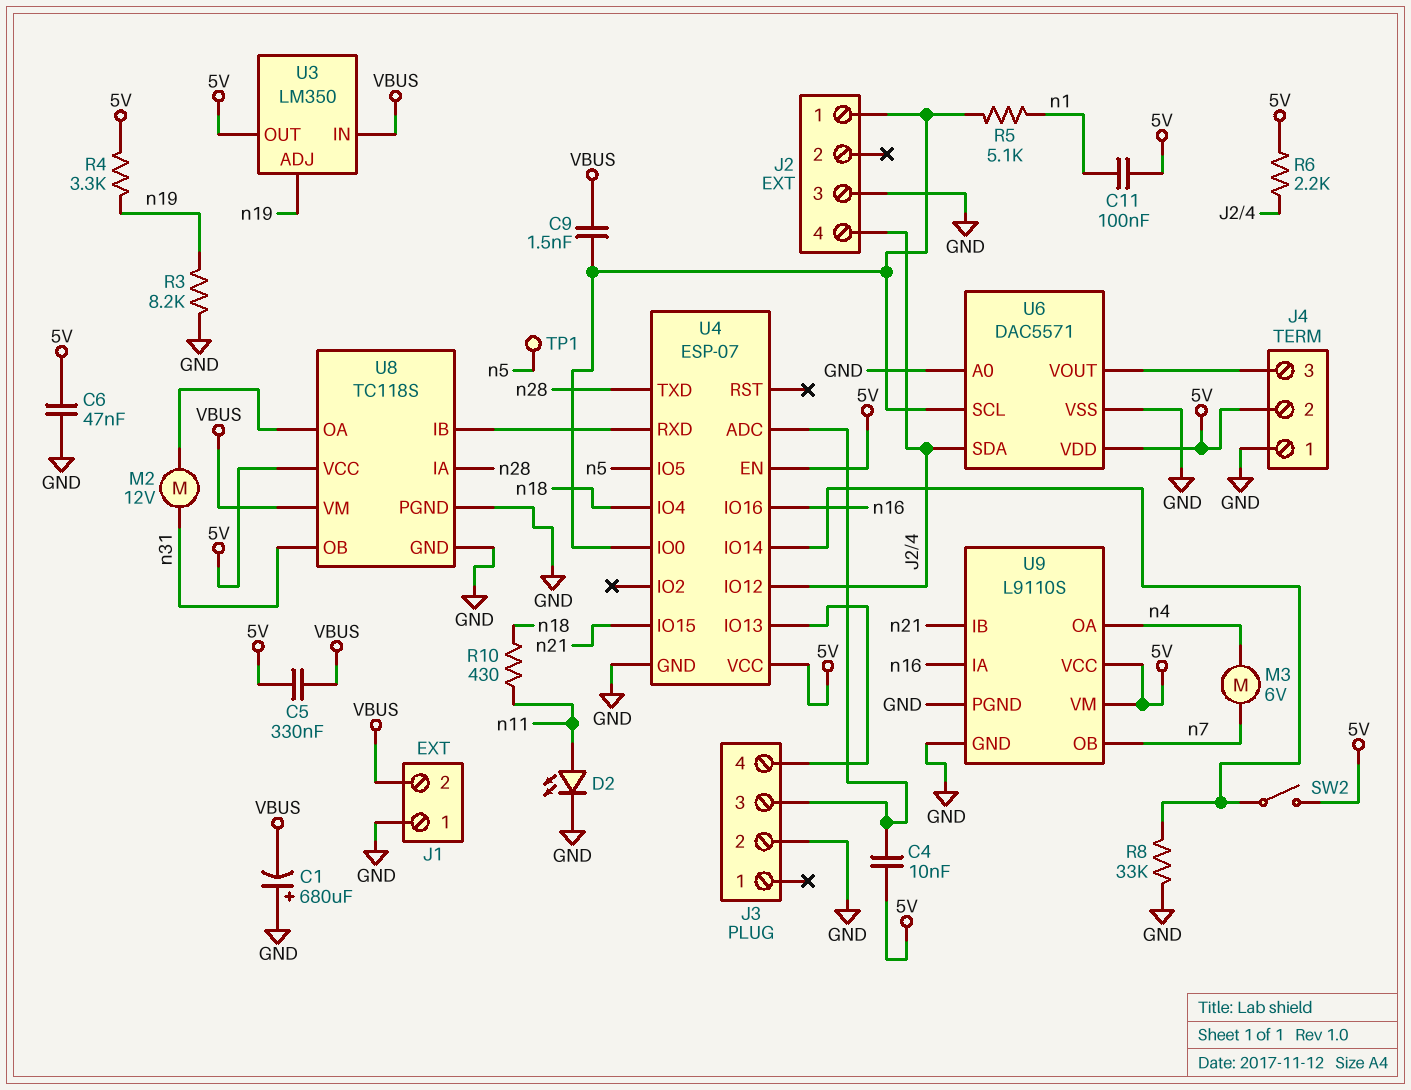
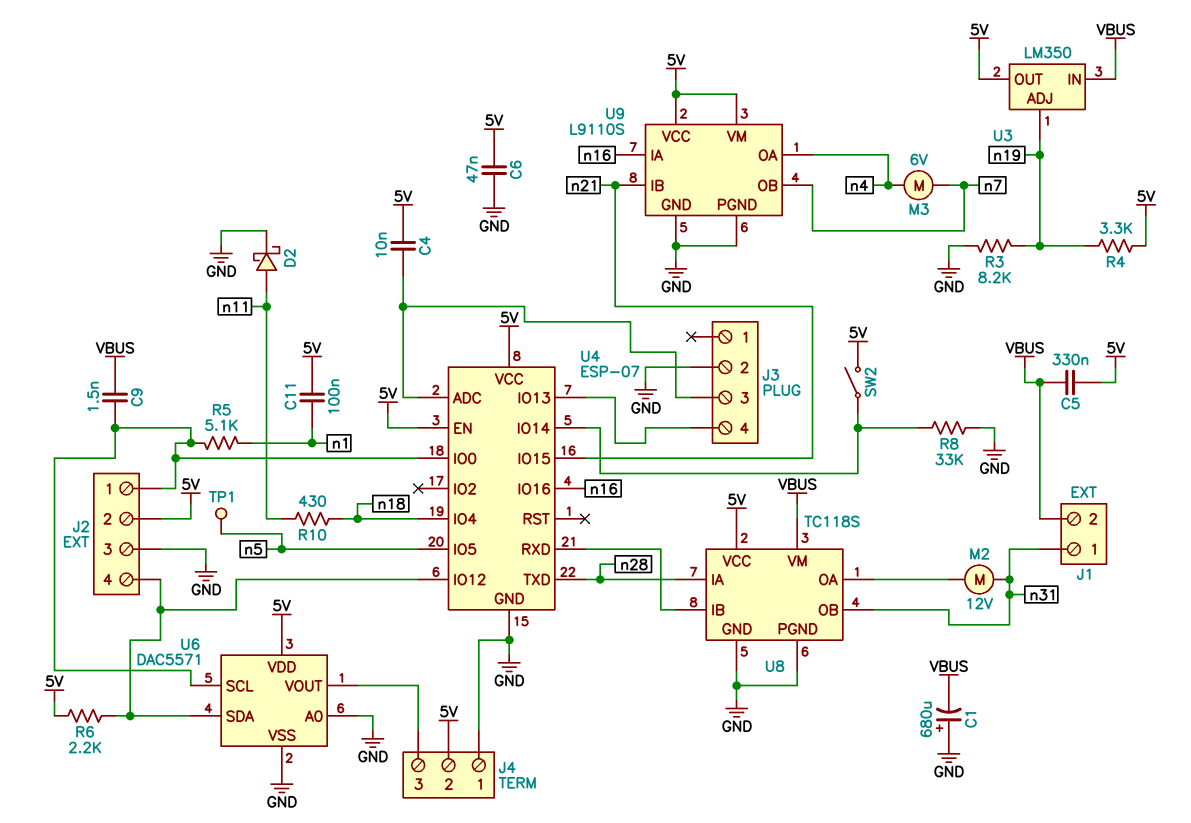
D2: LED (A n11, K GND) -> schottky (A n11, K GND)
J1 pin 1: GND -> n31
J2 pin 2: none -> 5V

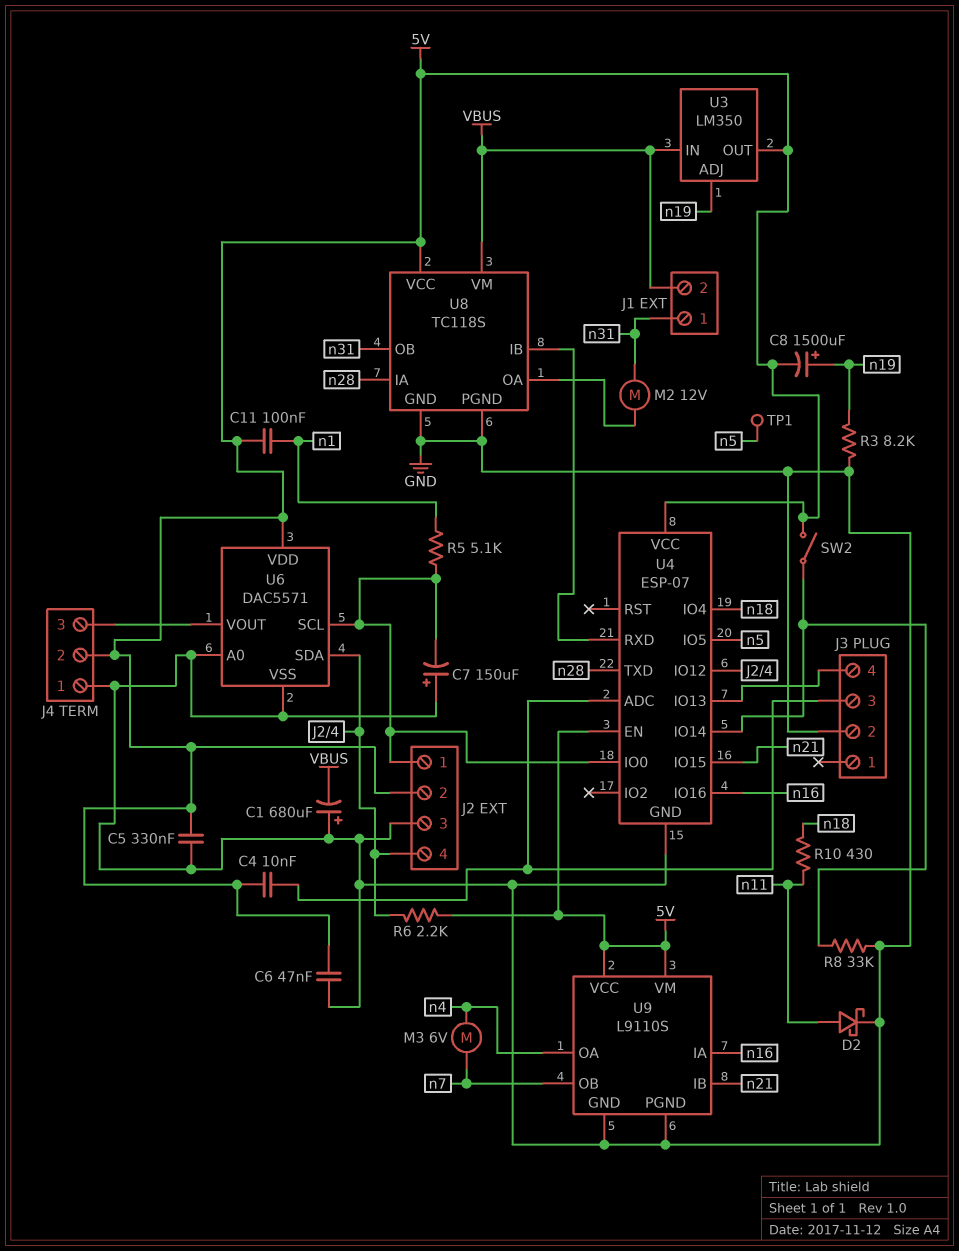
C5: 330nF (5V, VBUS) -> 330nF (5V, GND)
C7: none -> 150uF (plus GND, minus J2/1)
C8: none -> 1500uF (plus n19, minus 5V)
C9: 1.5nF (J2/1, VBUS) -> none
R4: 3.3k (5V, n19) -> none

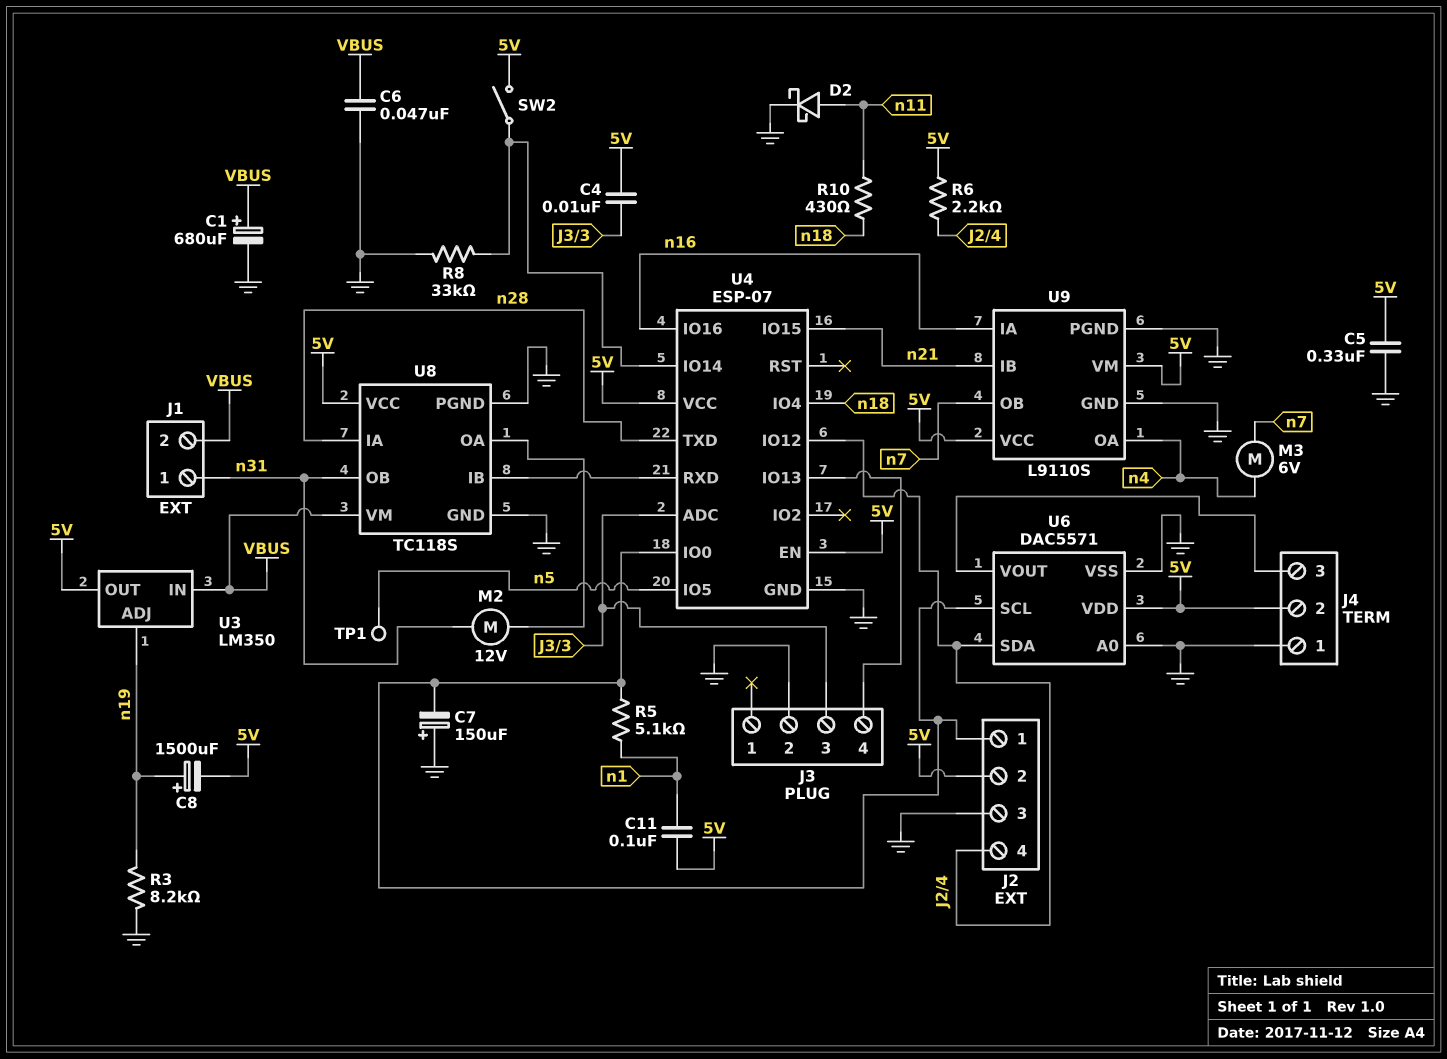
C1: 680uF (plus GND, minus VBUS) -> 680uF (plus VBUS, minus GND)
C6: 47nF (5V, GND) -> 47nF (GND, VBUS)

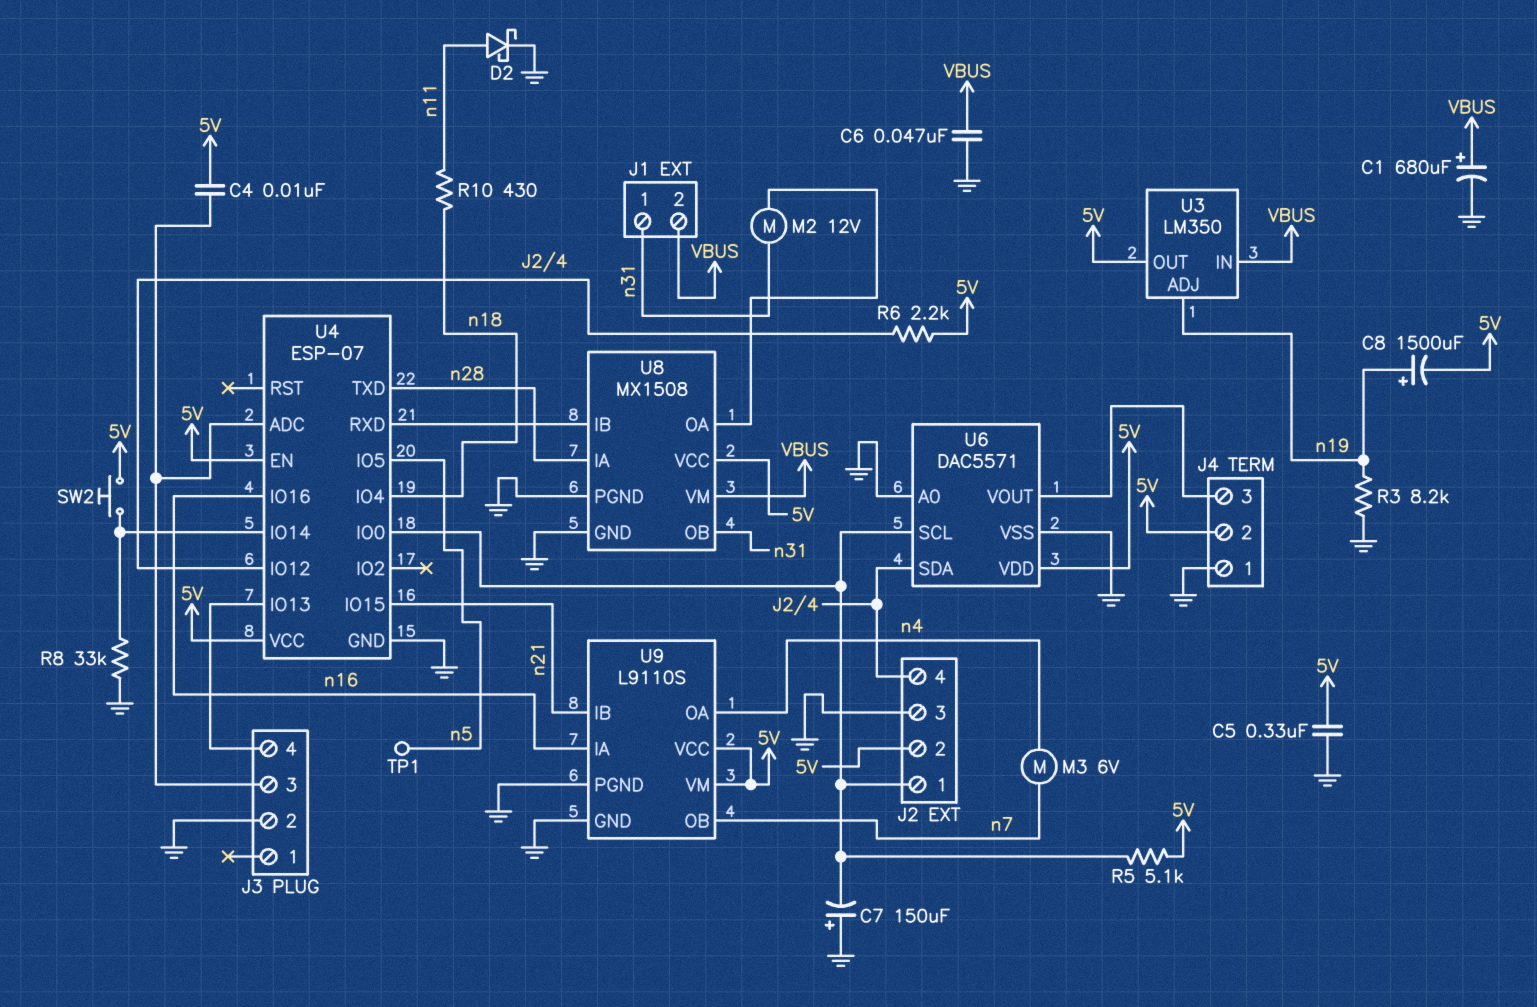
C11: 100nF (5V, n1) -> none
R5: 5.1k (J2/1, n1) -> 5.1k (5V, J2/1)
SW2: switch (5V, U4/IO14) -> button (5V, U4/IO14)
U8: TC118S -> MX1508

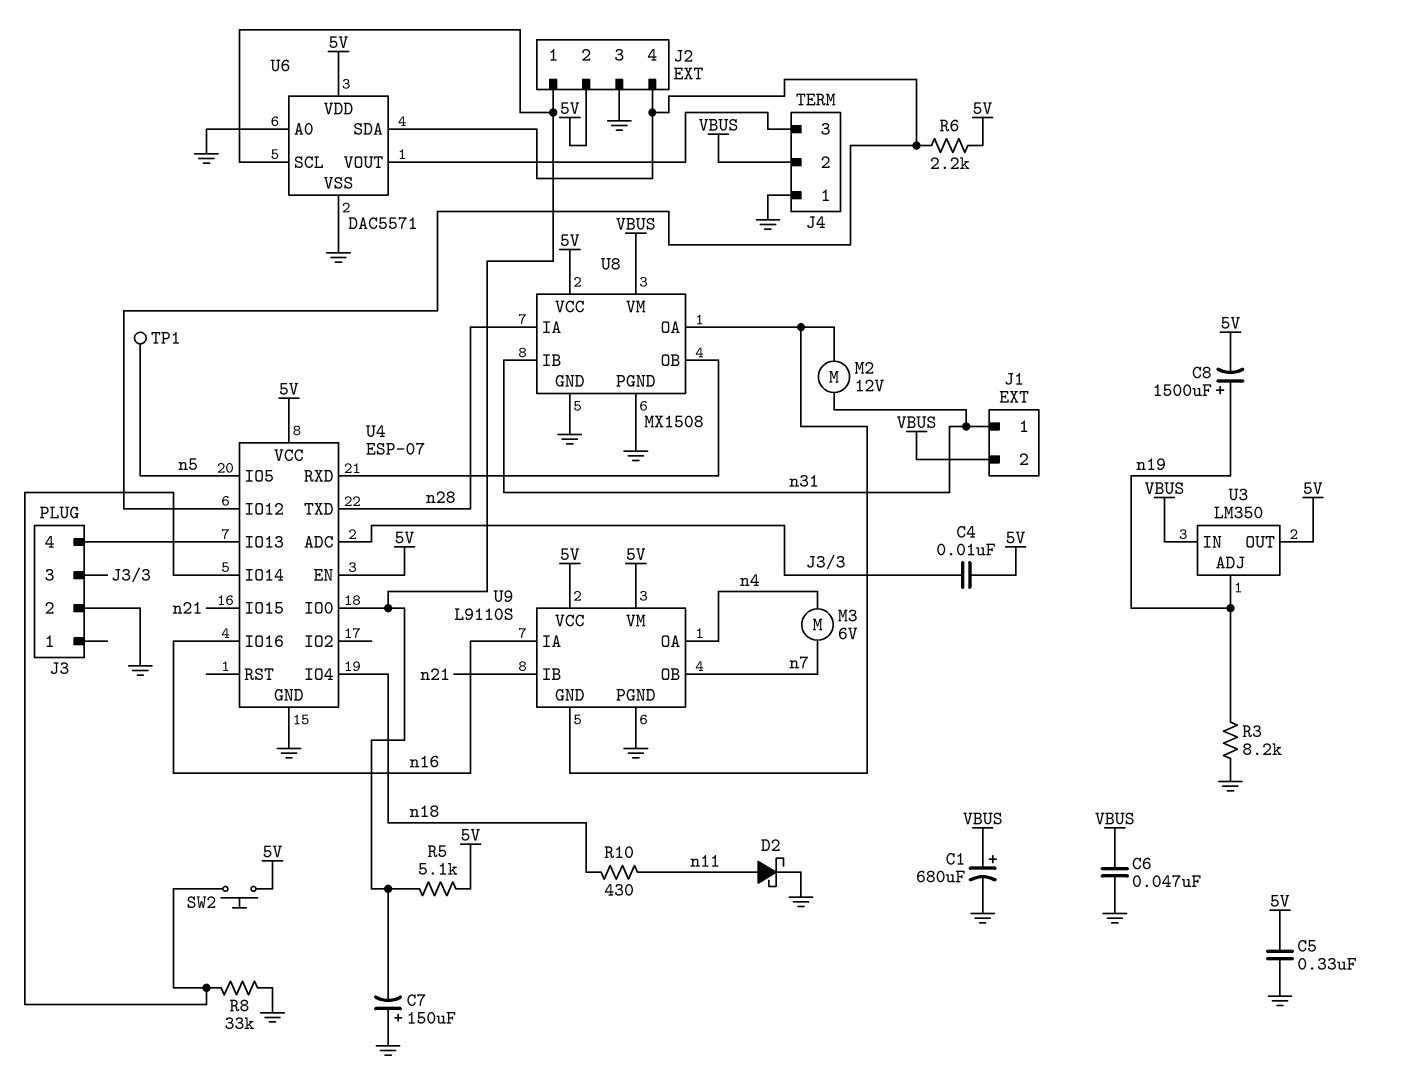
J4 pin 2: 5V -> VBUS
U8 pin IB: U4/RXD -> n31
U8 pin OB: n31 -> U4/RXD
U9 pin GND: GND -> U8/OA

